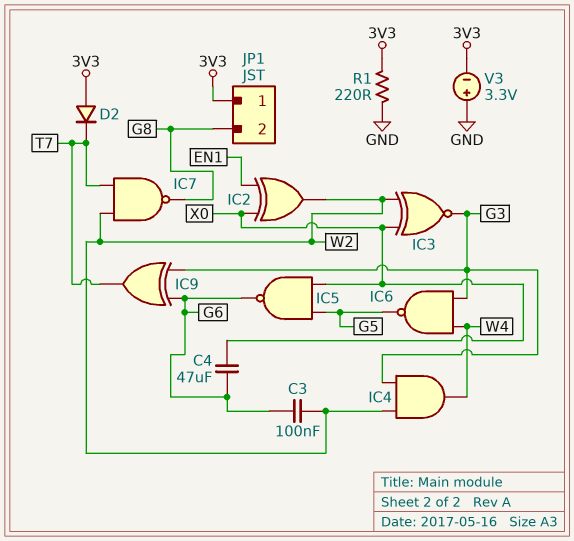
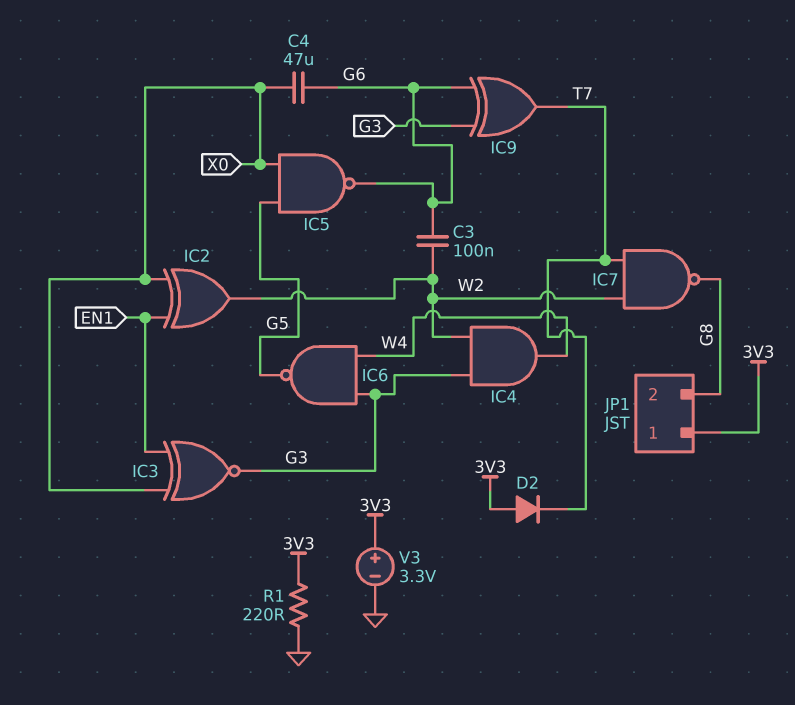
IC3: XNOR (in W2, in X0, out G3) -> XNOR (in EN1, in X0, out G3)
V3: 3.3V (plus GND, minus 3V3) -> 3.3V (plus 3V3, minus GND)

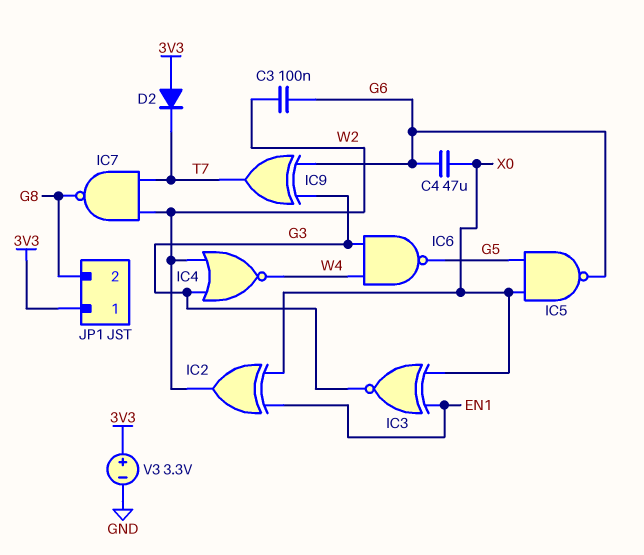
IC4: AND (in G3, in W2, out W4) -> NOR (in G3, in W2, out W4)
R1: 220 (3V3, GND) -> none

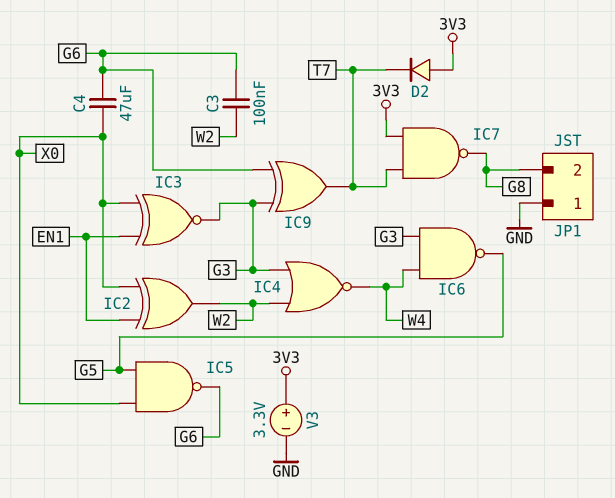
IC7: NAND (in T7, in W2, out G8) -> NAND (in 3V3, in T7, out G8)
JP1 pin 1: 3V3 -> GND

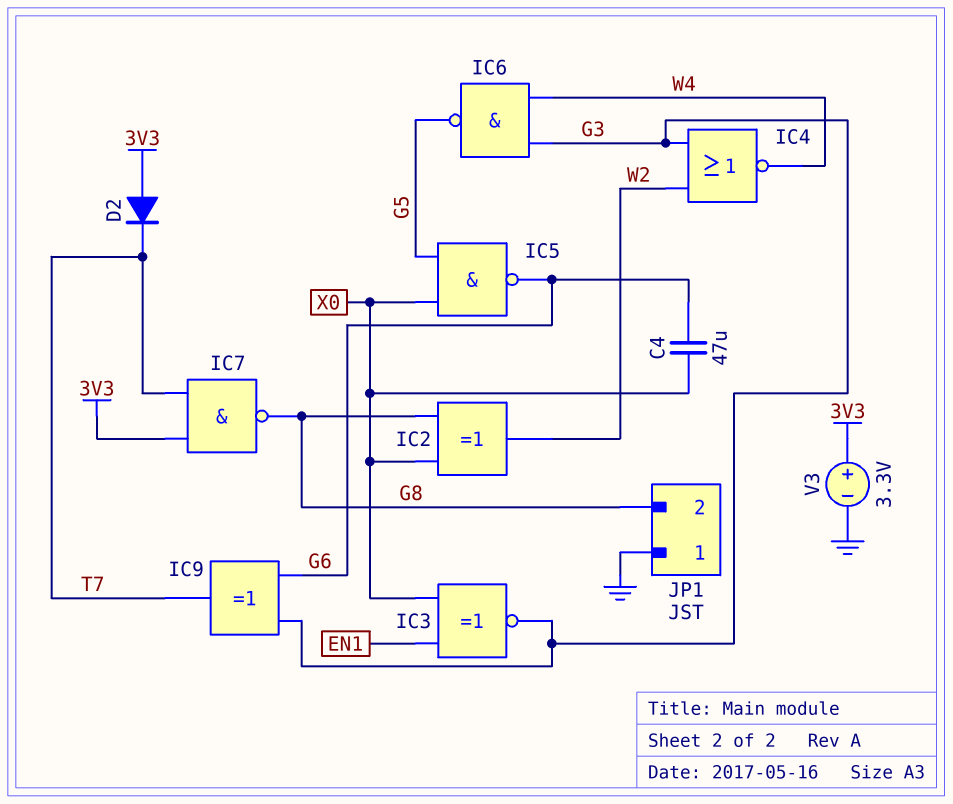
C3: 100nF (G6, W2) -> none
IC2: XOR (in EN1, in X0, out W2) -> XOR (in G8, in X0, out W2)

